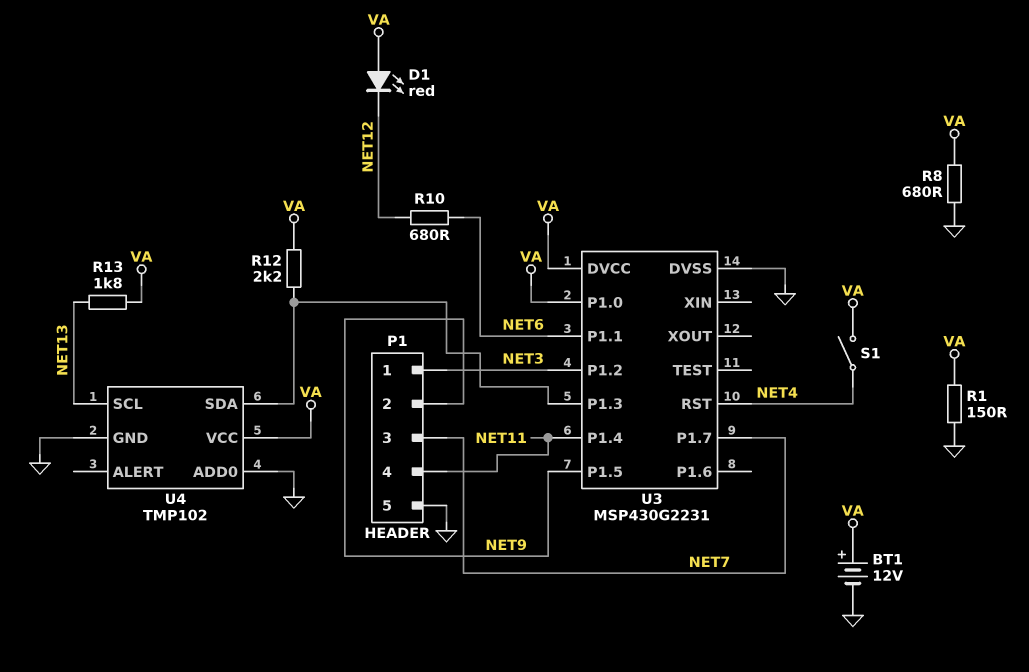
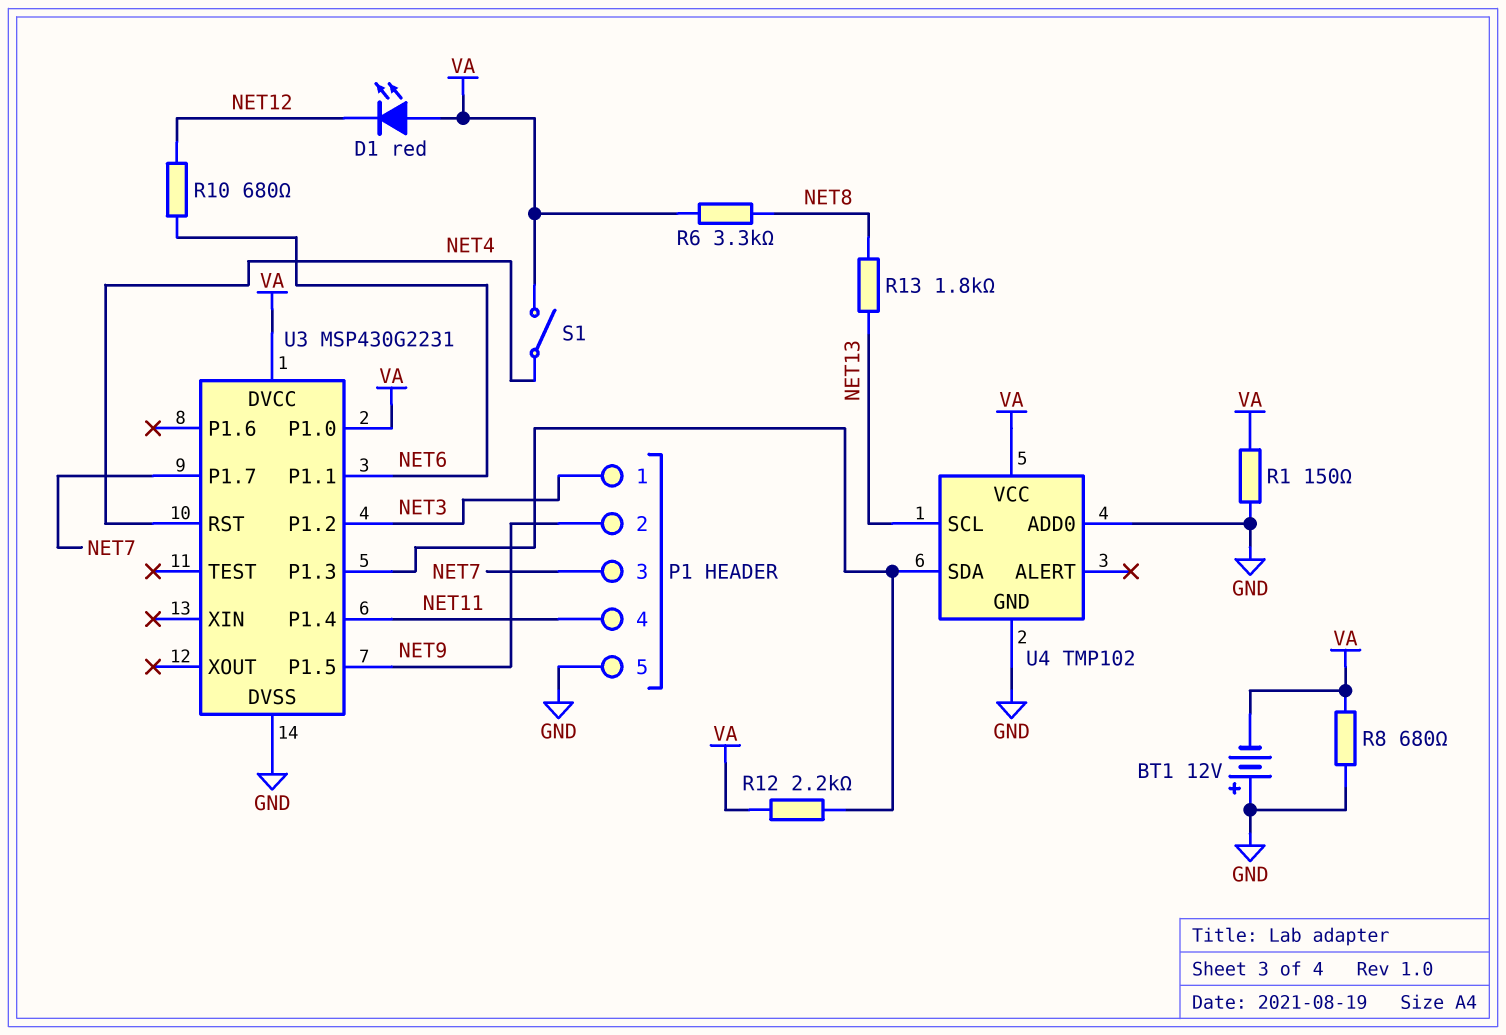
BT1: 12V (plus VA, minus GND) -> 12V (plus GND, minus VA)
R6: none -> 3.3k (NET8, VA)
R13: 1.8k (NET13, VA) -> 1.8k (NET8, NET13)

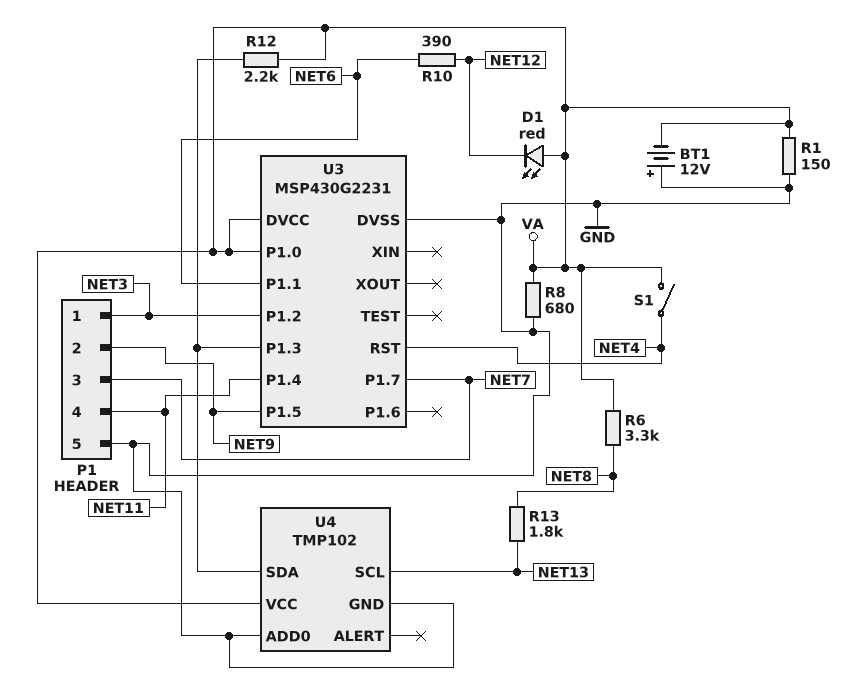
R10: 680 (NET6, NET12) -> 390 (NET6, NET12)

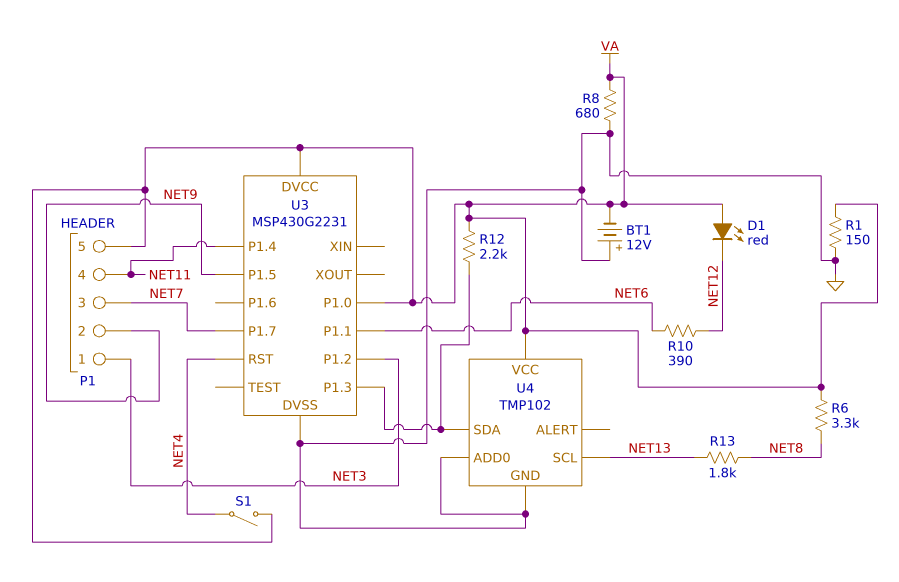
P1 pin 5: GND -> VA

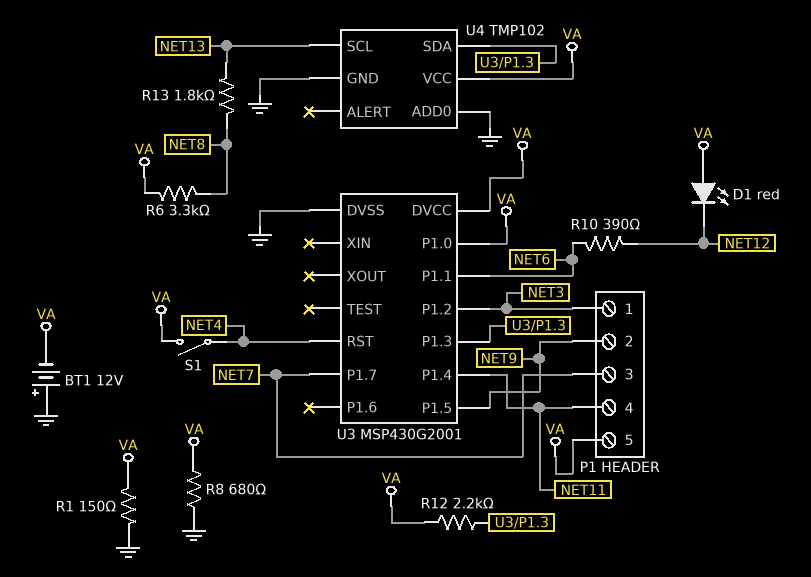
U3: MSP430G2231 -> MSP430G2001

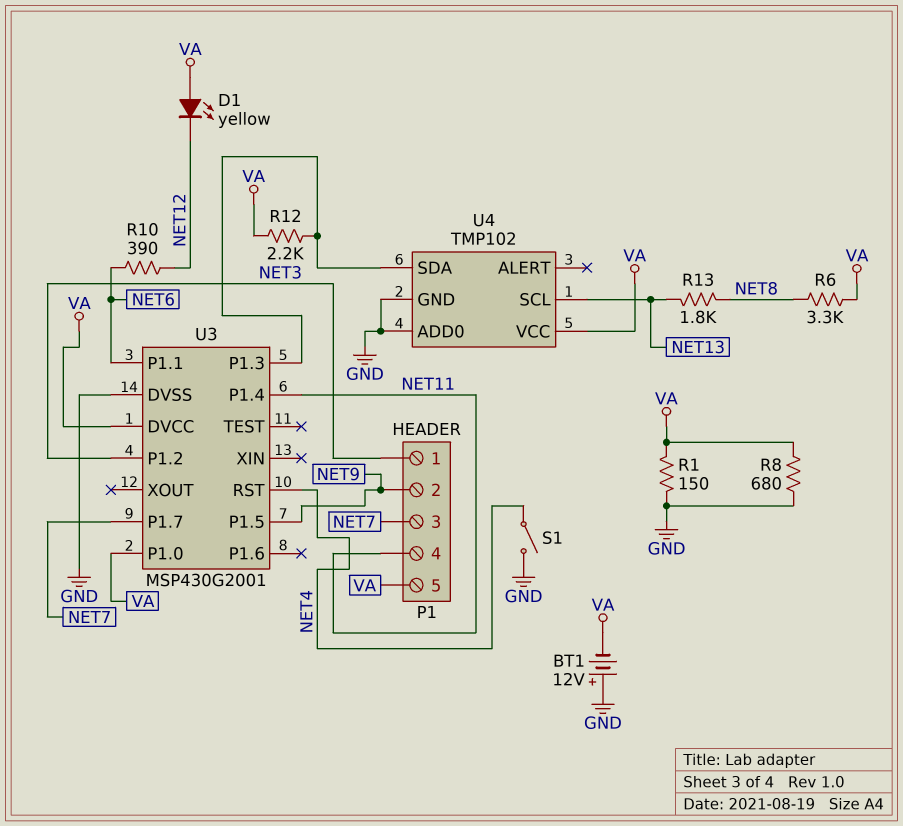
D1: LED red (A VA, K NET12) -> LED yellow (A VA, K NET12)
S1: switch (NET4, VA) -> switch (GND, NET4)

